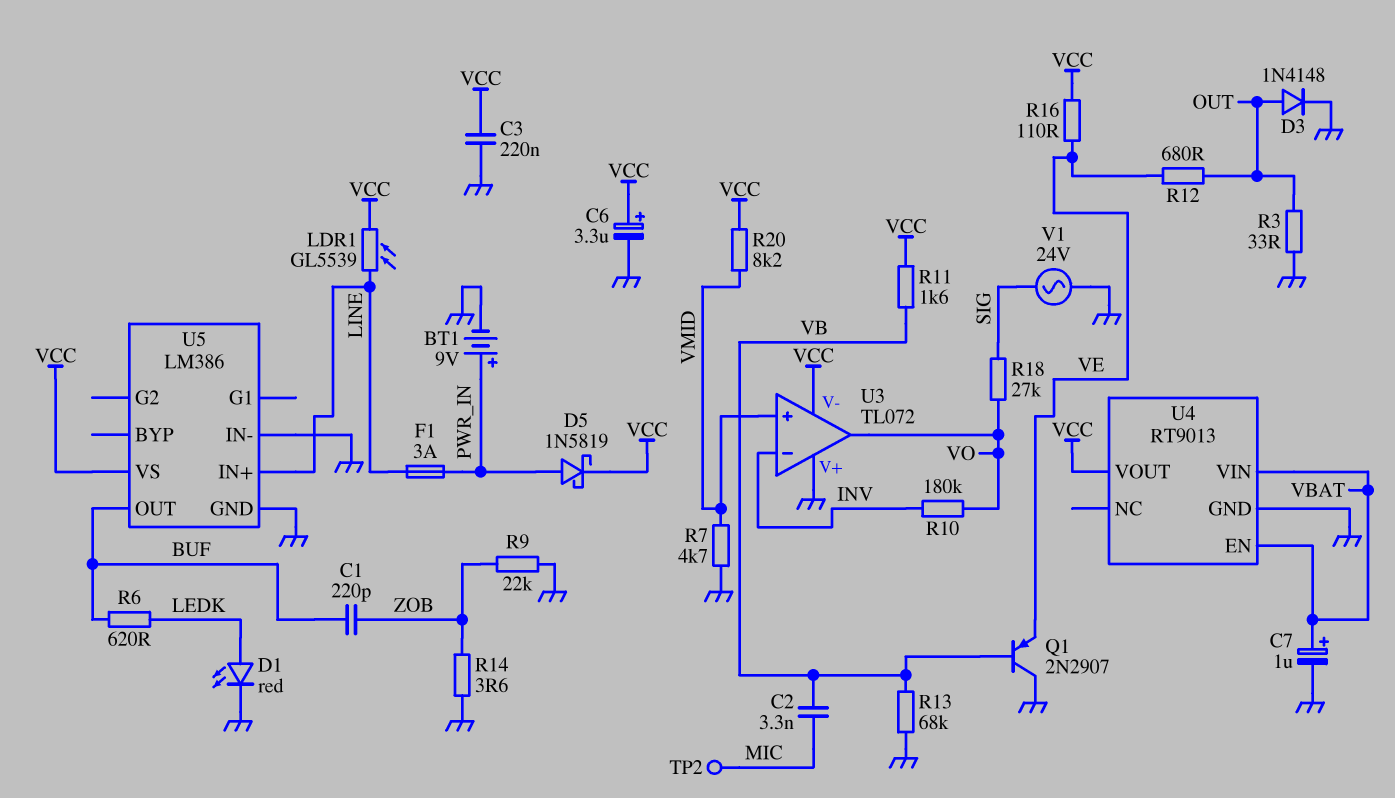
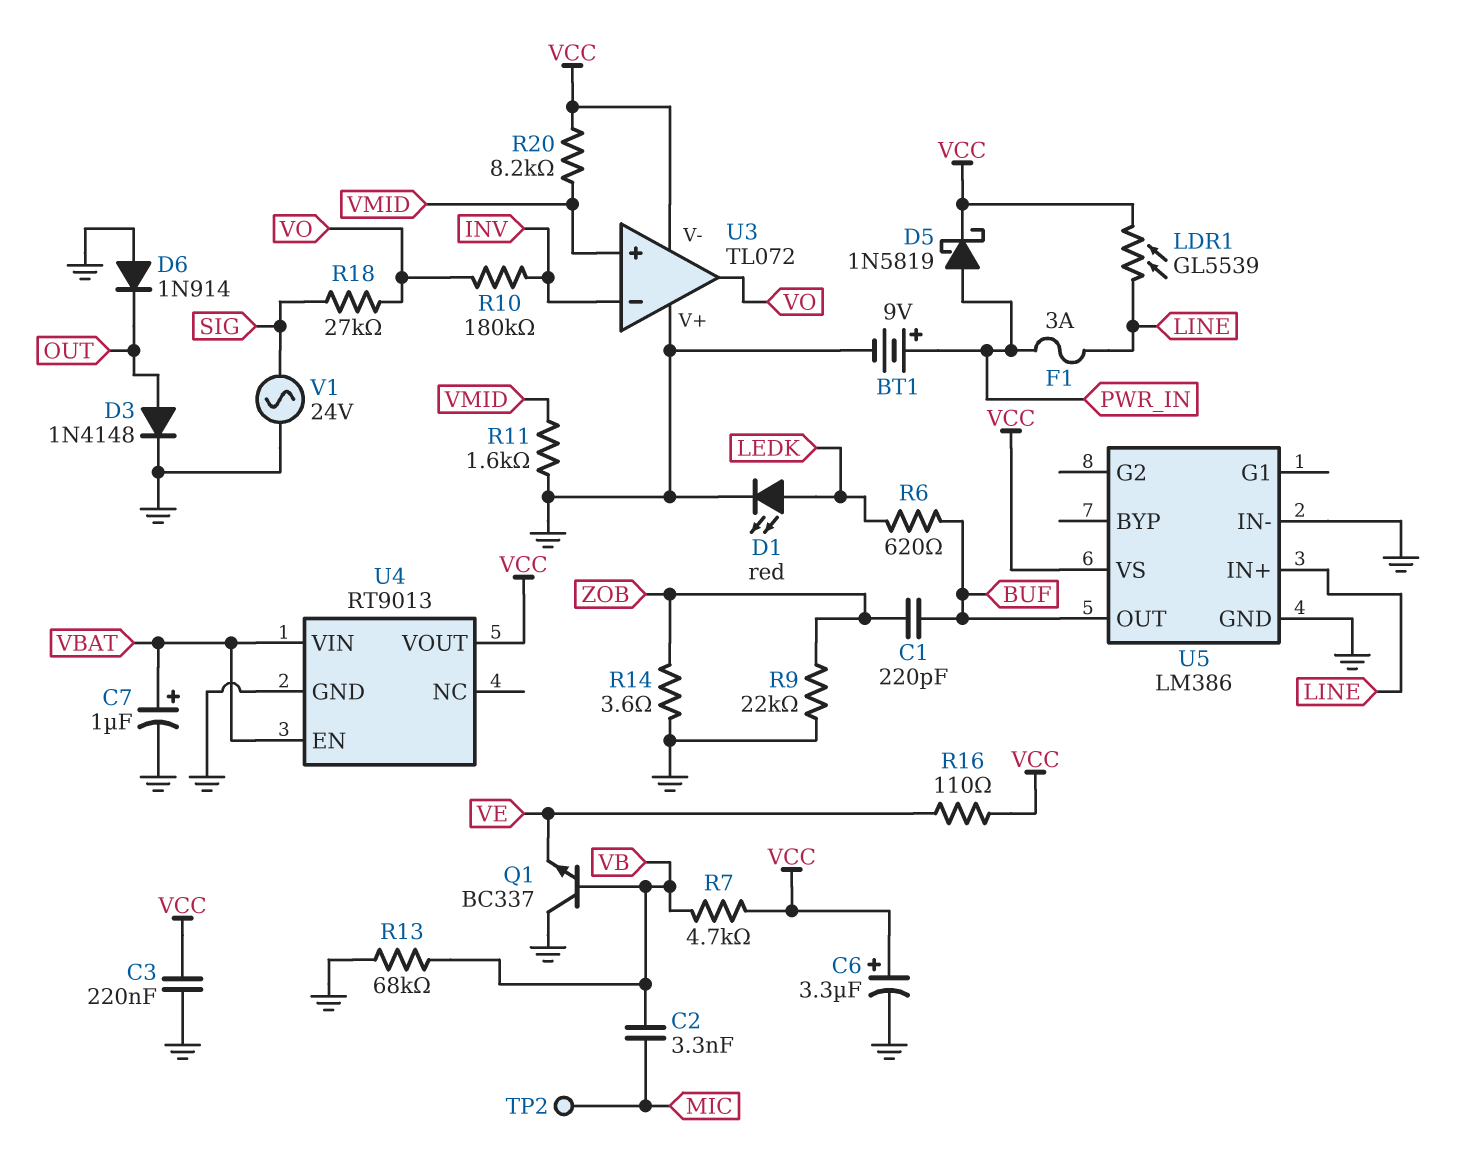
D6: none -> diode 1N914 (A GND, K OUT)
Q1: PNP 2N2907 (B VB, C GND, E VE) -> NPN BC337 (B VB, C GND, E VE)
R3: 33 (GND, OUT) -> none
R7: 4.7k (GND, VMID) -> 4.7k (VB, VCC)
R11: 1.6k (VB, VCC) -> 1.6k (GND, VMID)
R12: 680 (OUT, VE) -> none

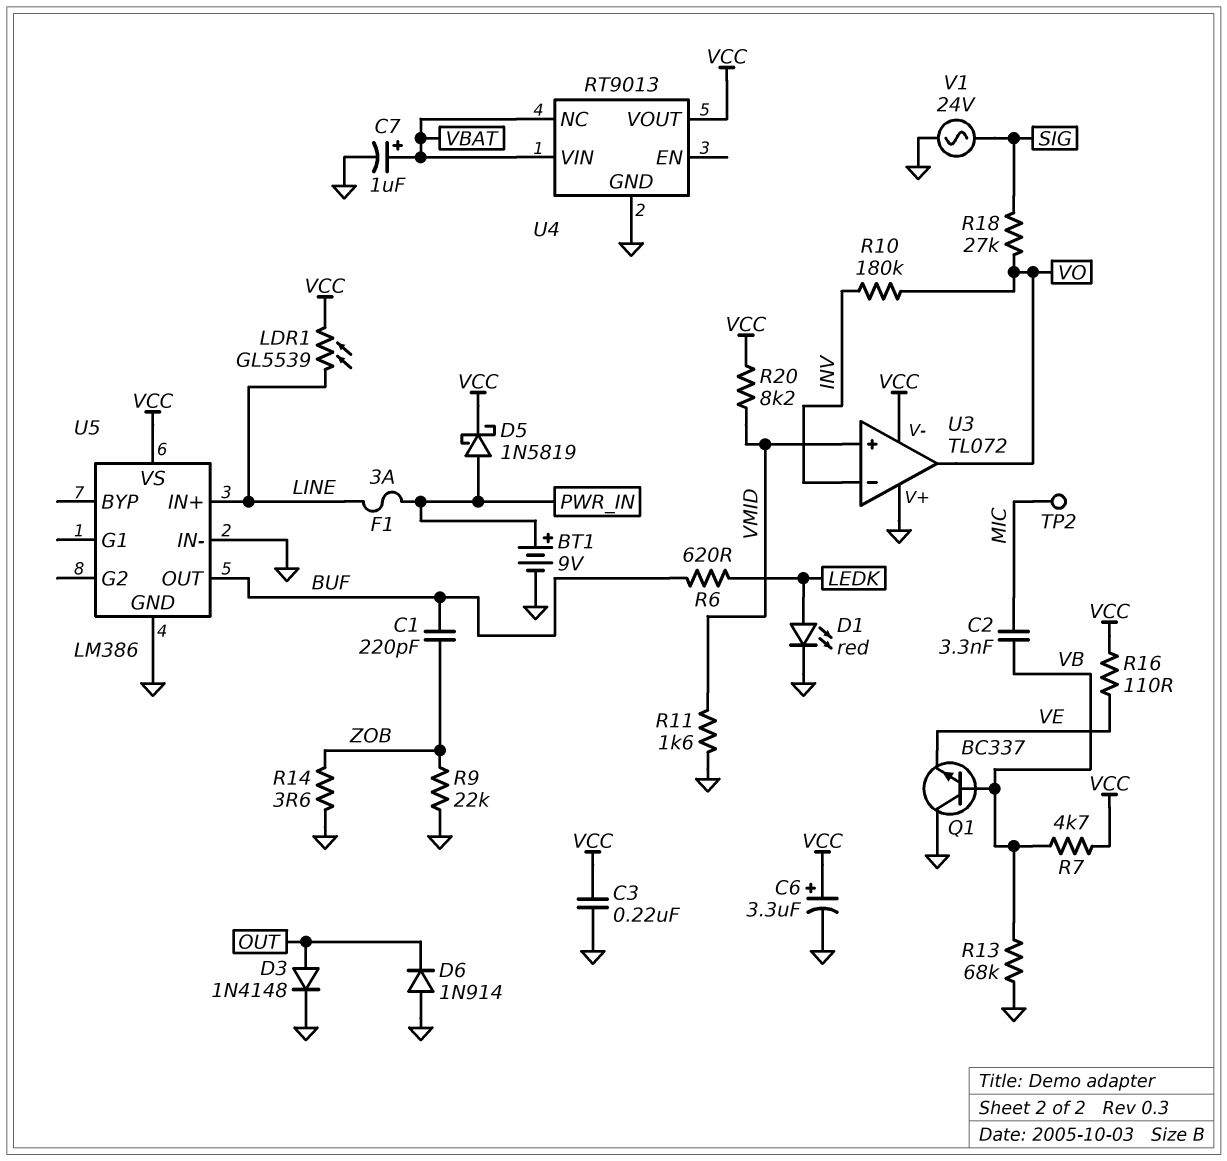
U4 pin EN: VBAT -> none
U4 pin NC: none -> VBAT

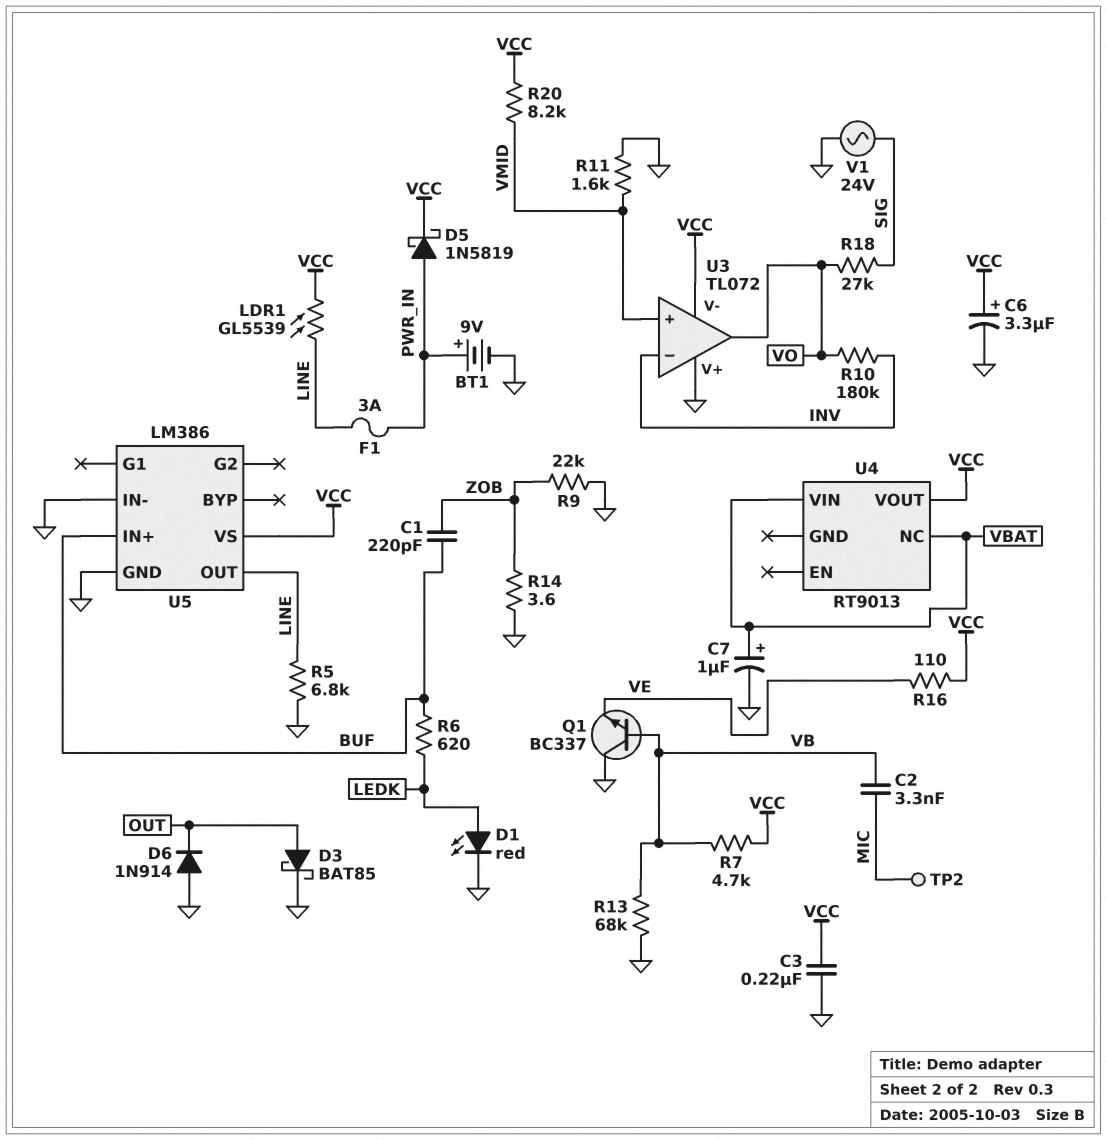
D3: diode 1N4148 (A OUT, K GND) -> schottky BAT85 (A OUT, K GND)
R5: none -> 6.8k (GND, LINE)
U4 pin GND: GND -> none
U5 pin IN+: LINE -> BUF
U5 pin OUT: BUF -> LINE

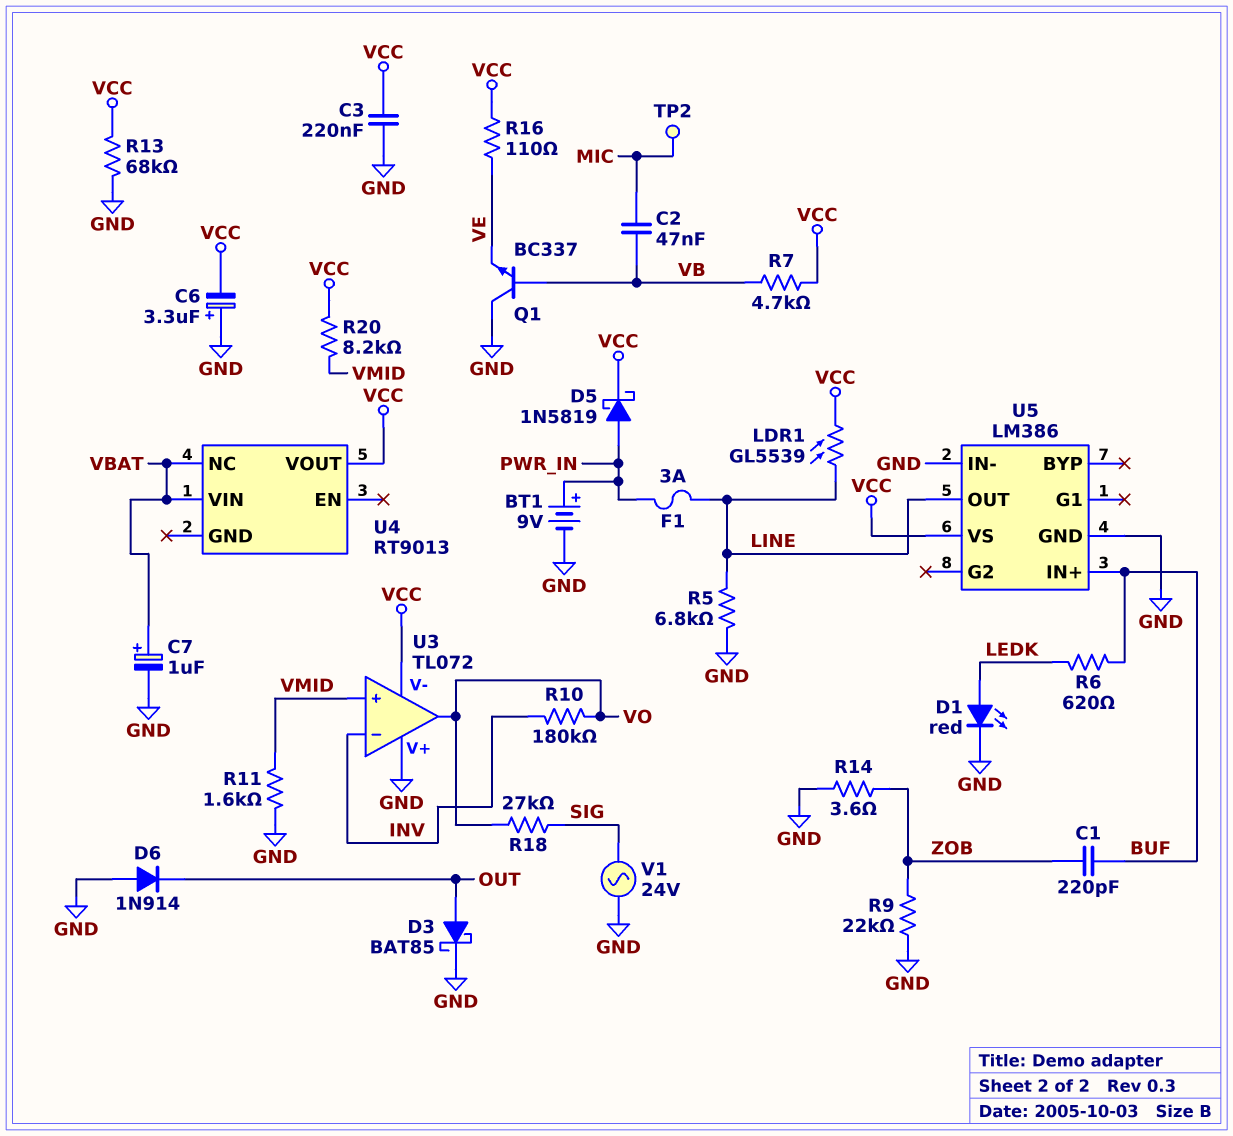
C2: 3.3nF (MIC, VB) -> 47nF (MIC, VB)
C6: 3.3uF (plus VCC, minus GND) -> 3.3uF (plus GND, minus VCC)
R13: 68k (GND, VB) -> 68k (GND, VCC)

